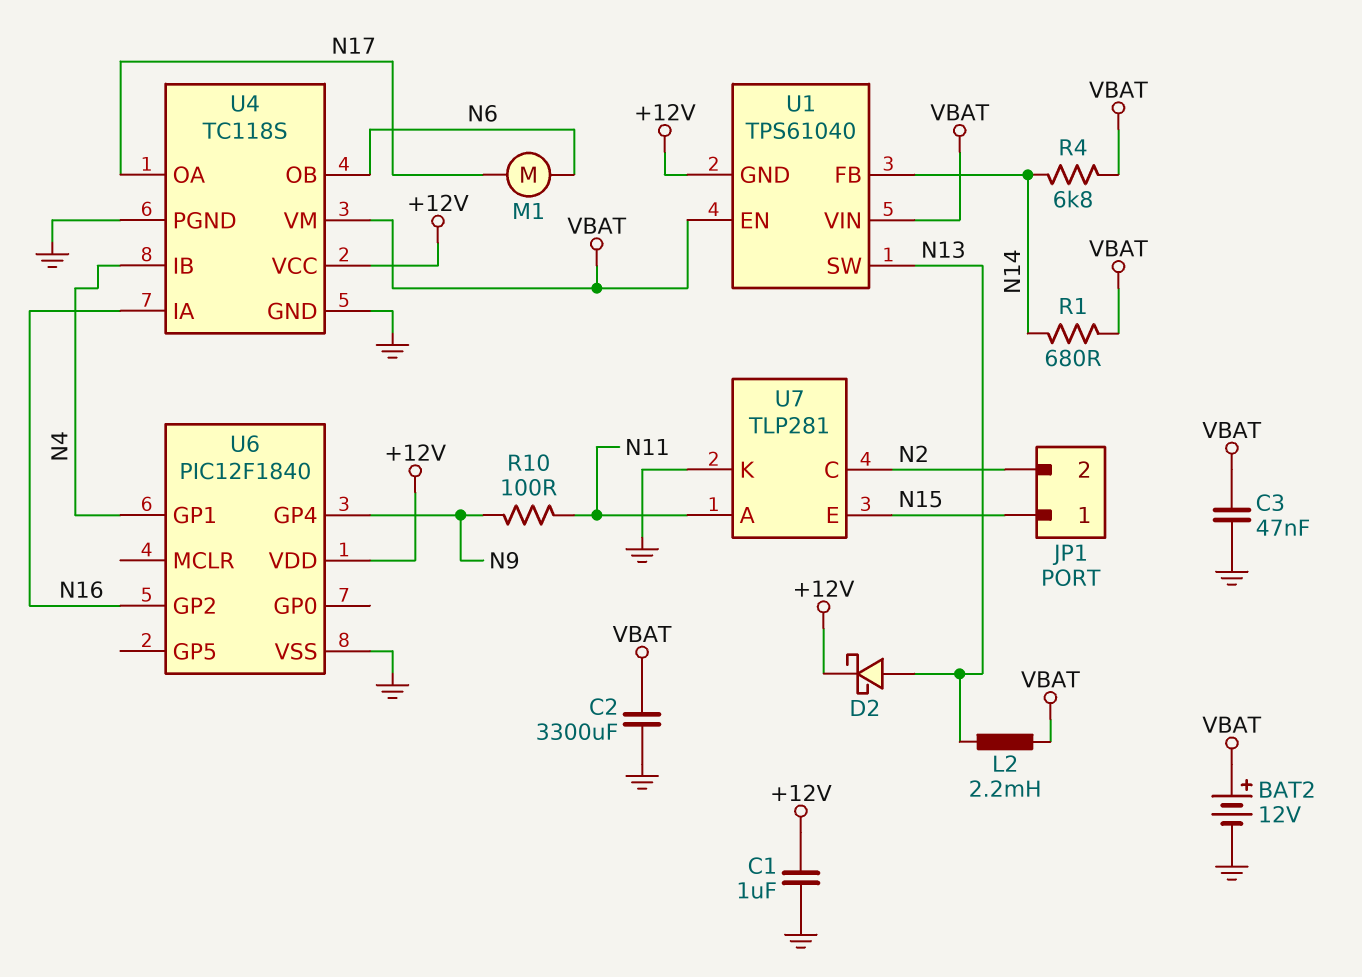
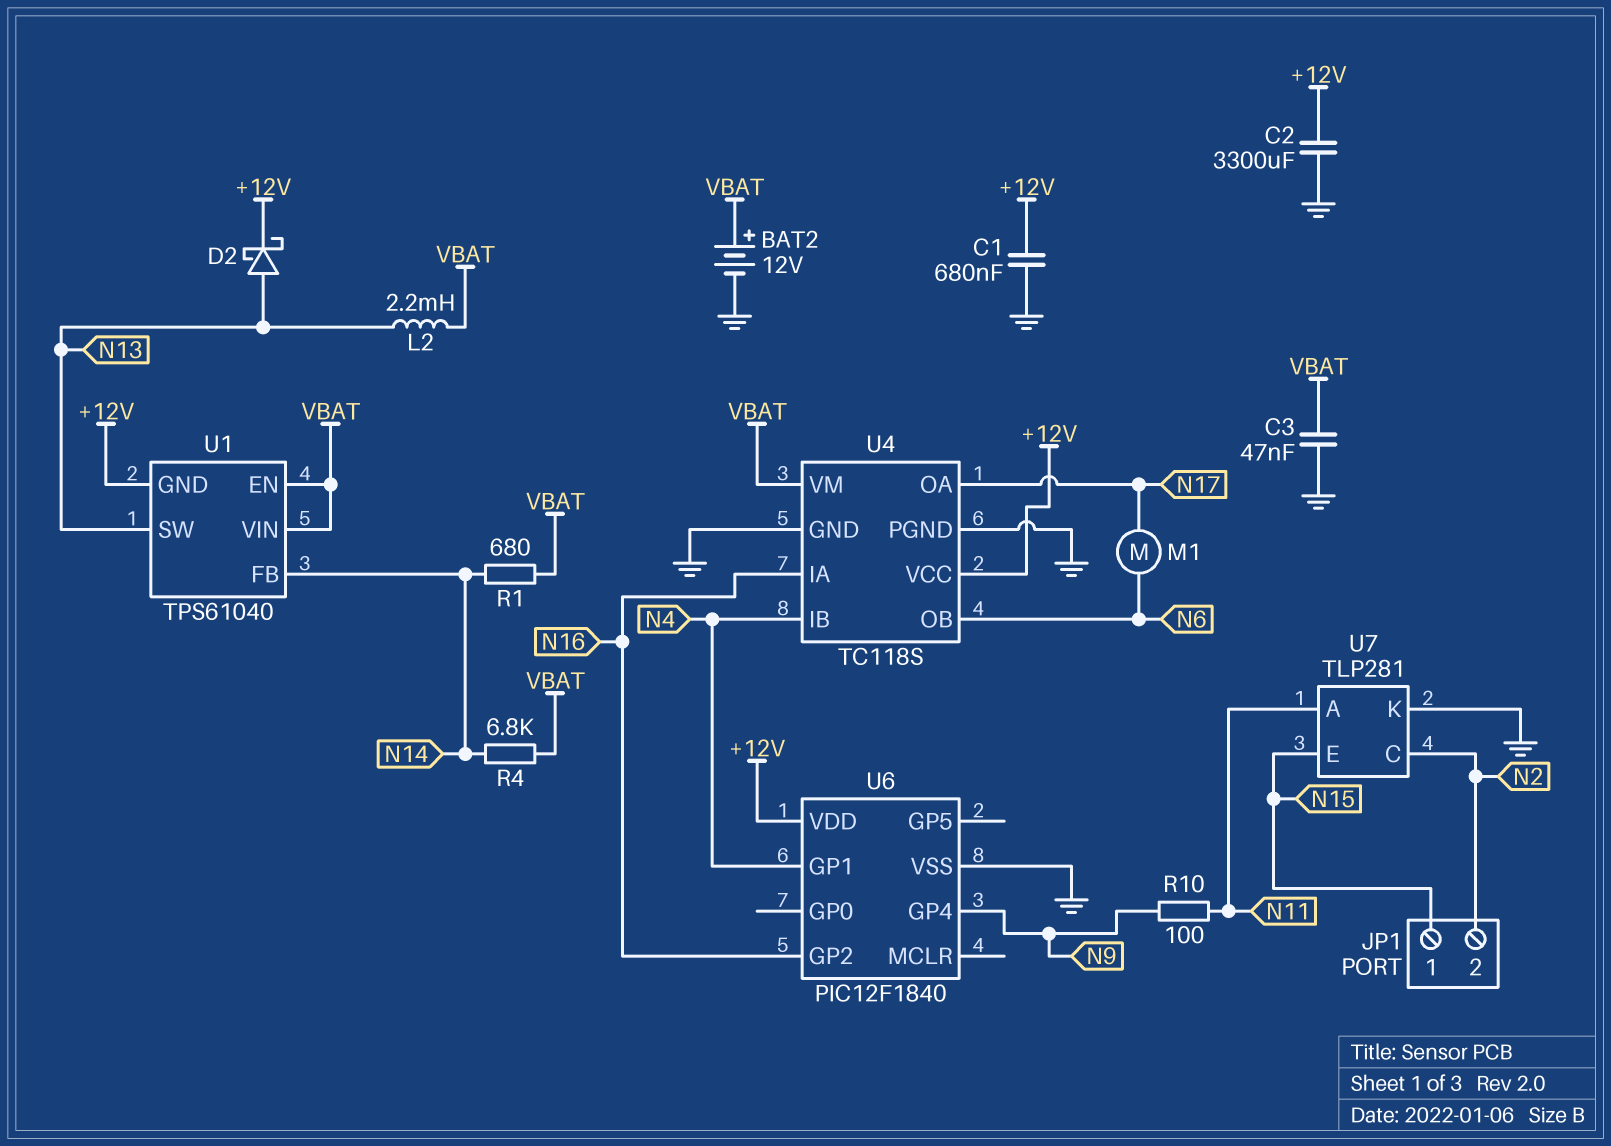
C1: 1uF (+12V, GND) -> 680nF (+12V, GND)
C2: 3300uF (GND, VBAT) -> 3300uF (+12V, GND)

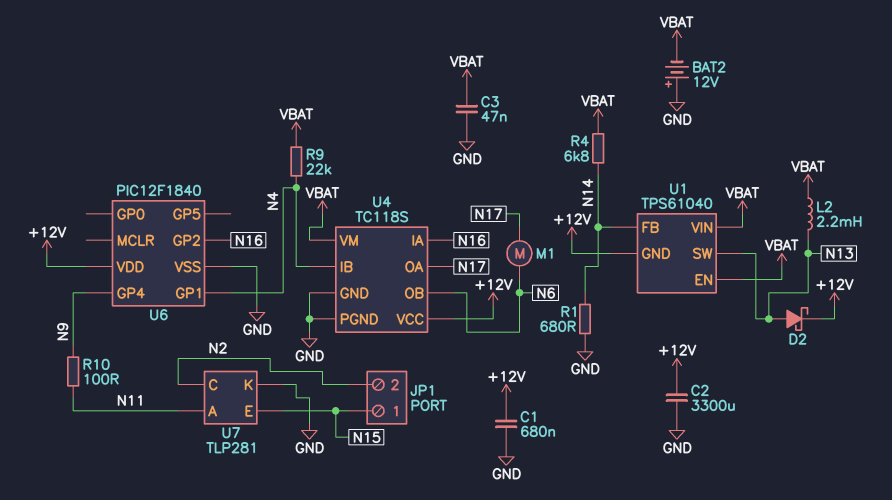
BAT2: 12V (plus VBAT, minus GND) -> 12V (plus GND, minus VBAT)
R1: 680 (N14, VBAT) -> 680 (GND, N14)
R9: none -> 22k (N4, VBAT)

